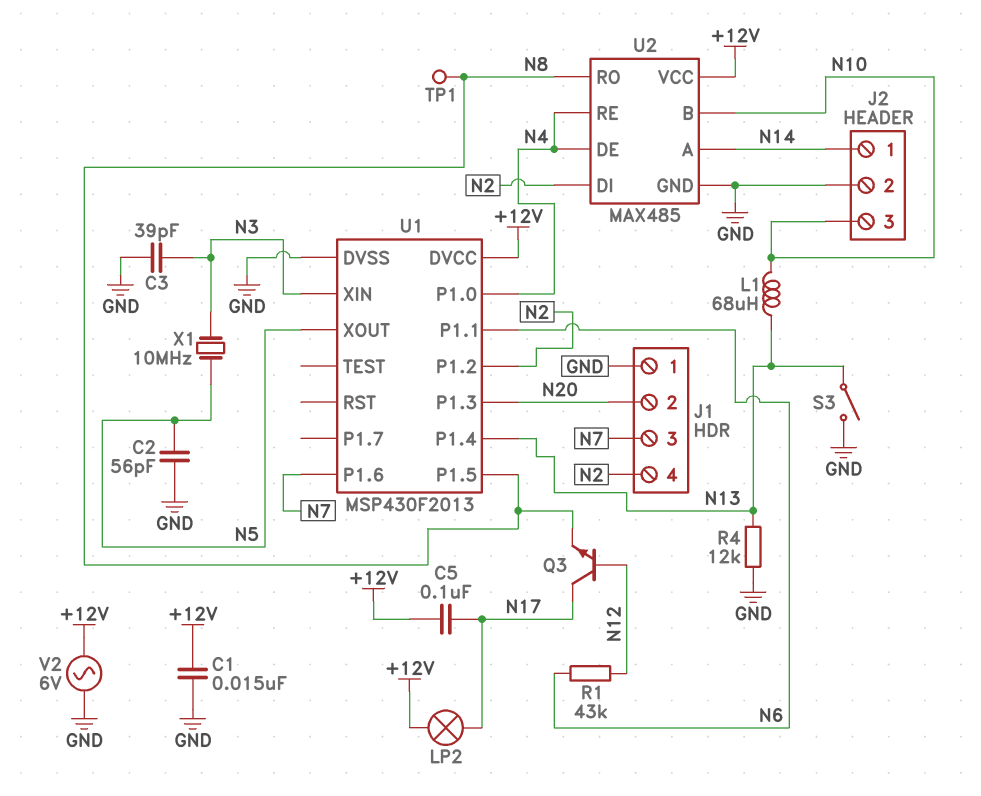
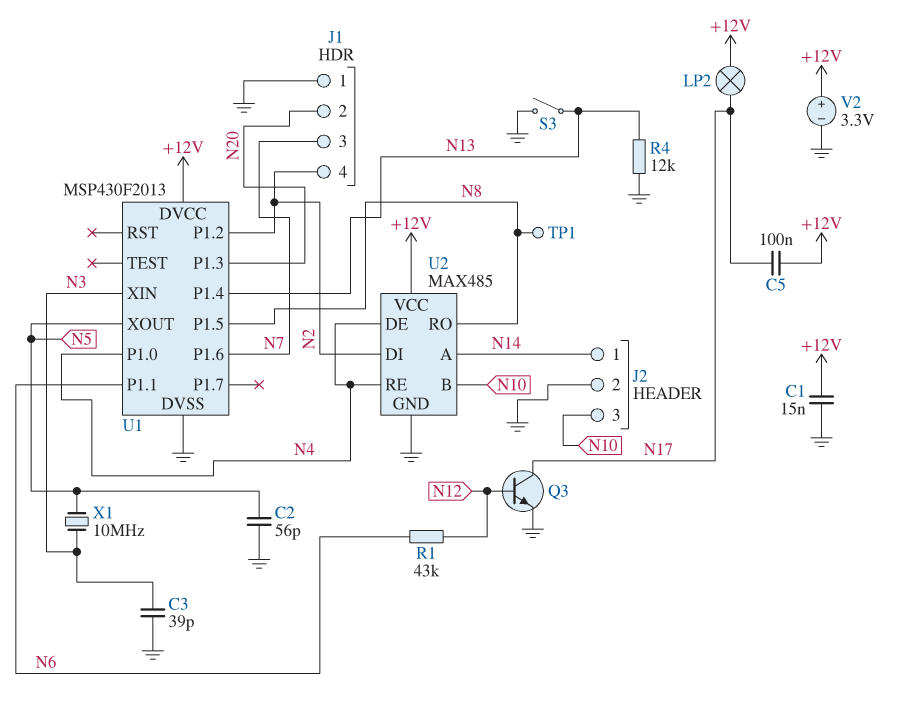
L1: 68uH (N10, N13) -> none
Q3: NPN (B N12, C N17, E N8) -> NPN (B N12, C N17, E GND)
V2: AC 6V (+12V, GND) -> 3.3V (plus +12V, minus GND)

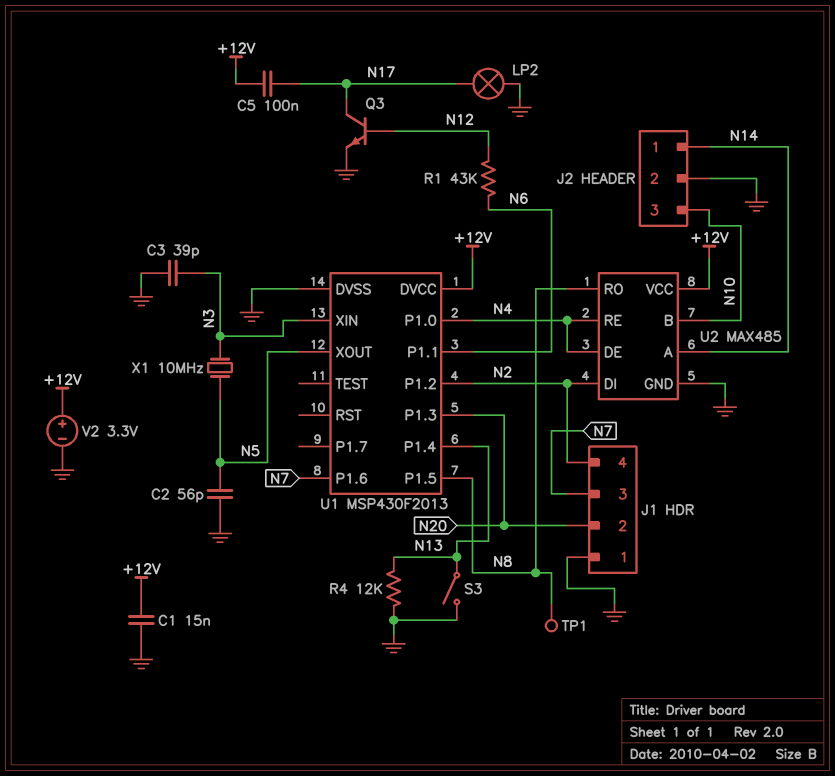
LP2: lamp (+12V, N17) -> lamp (GND, N17)

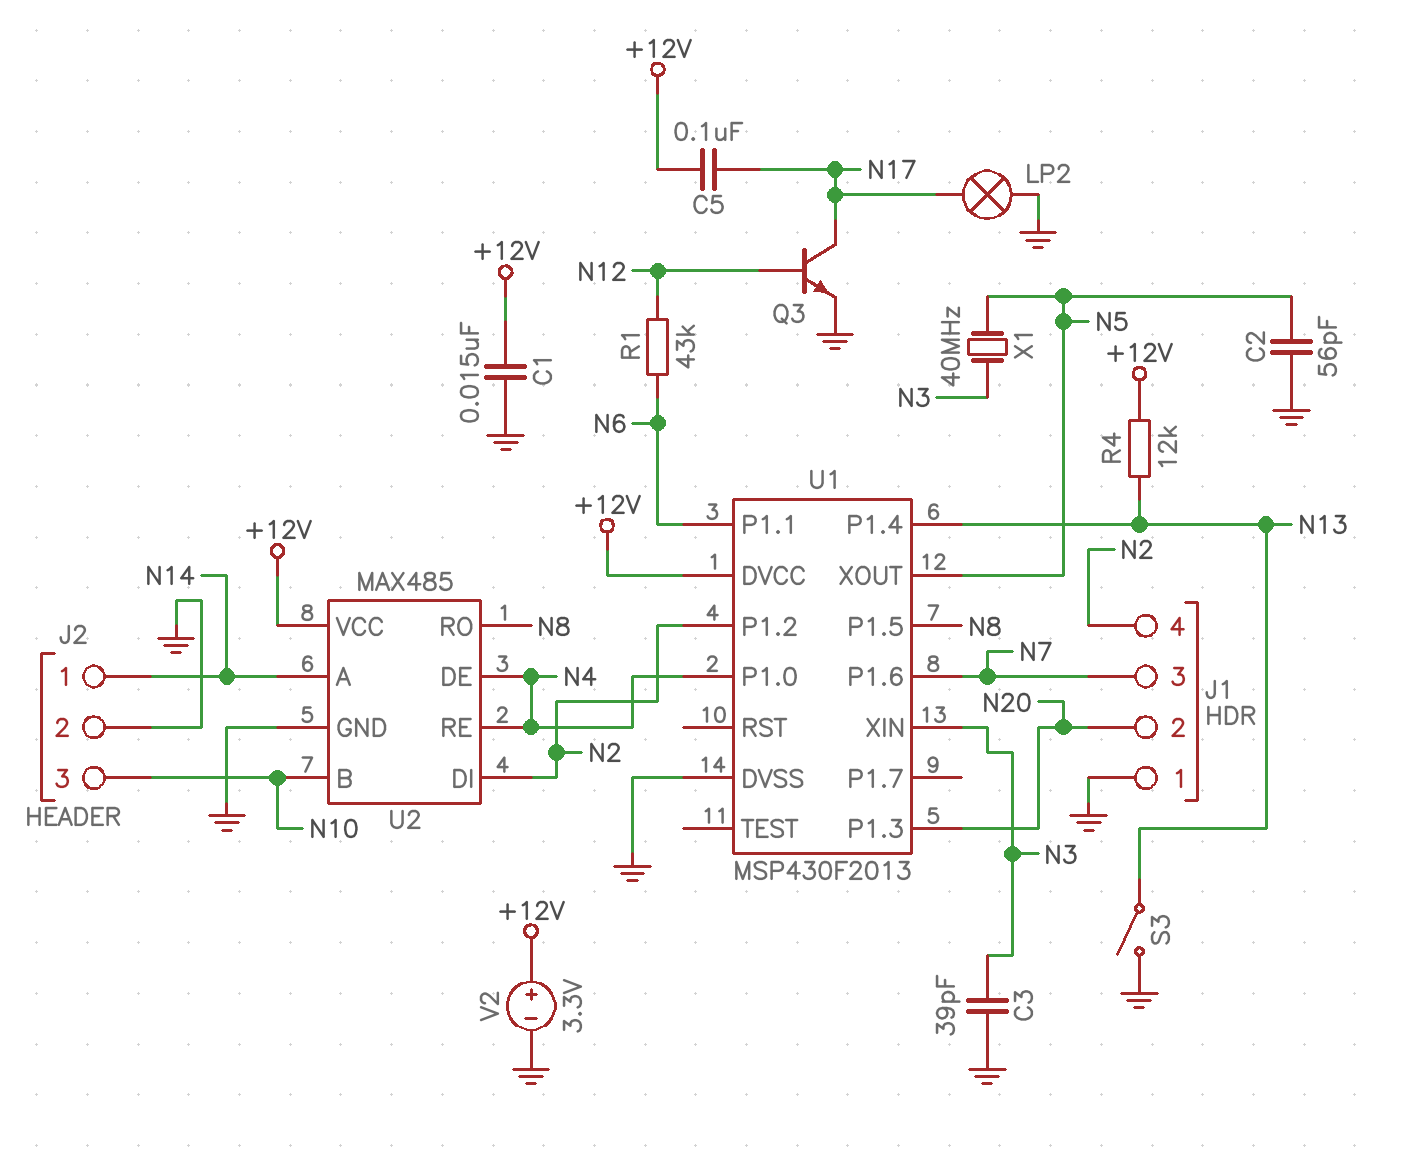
R4: 12k (GND, N13) -> 12k (+12V, N13)
TP1: test point (N8) -> none
X1: 10MHz (N3, N5) -> 40MHz (N3, N5)

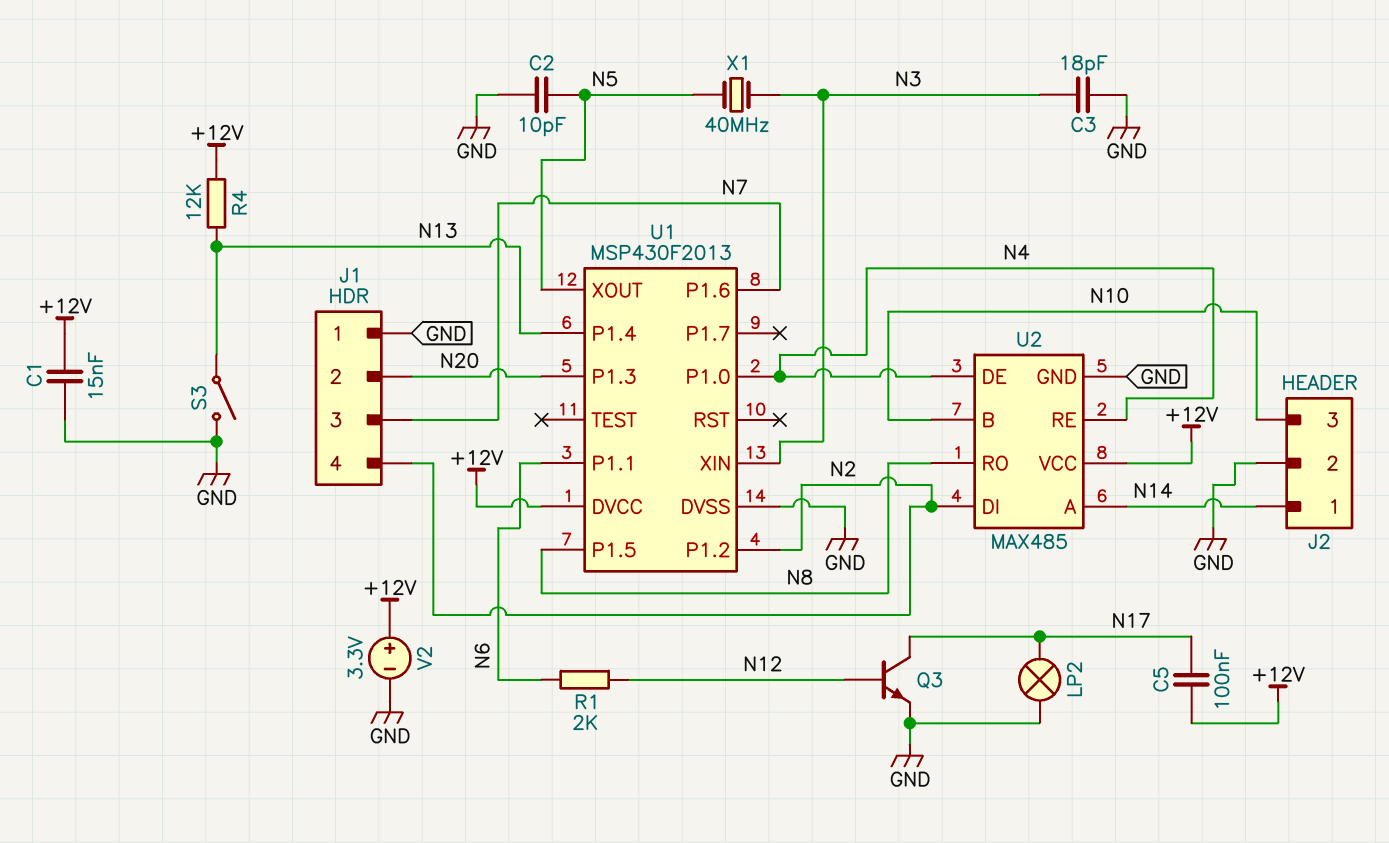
C2: 56pF (GND, N5) -> 10pF (GND, N5)
C3: 39pF (GND, N3) -> 18pF (GND, N3)
R1: 43k (N6, N12) -> 2k (N6, N12)

